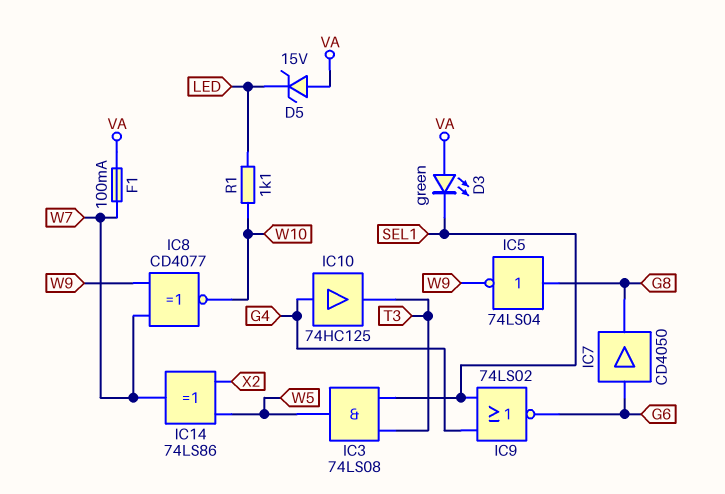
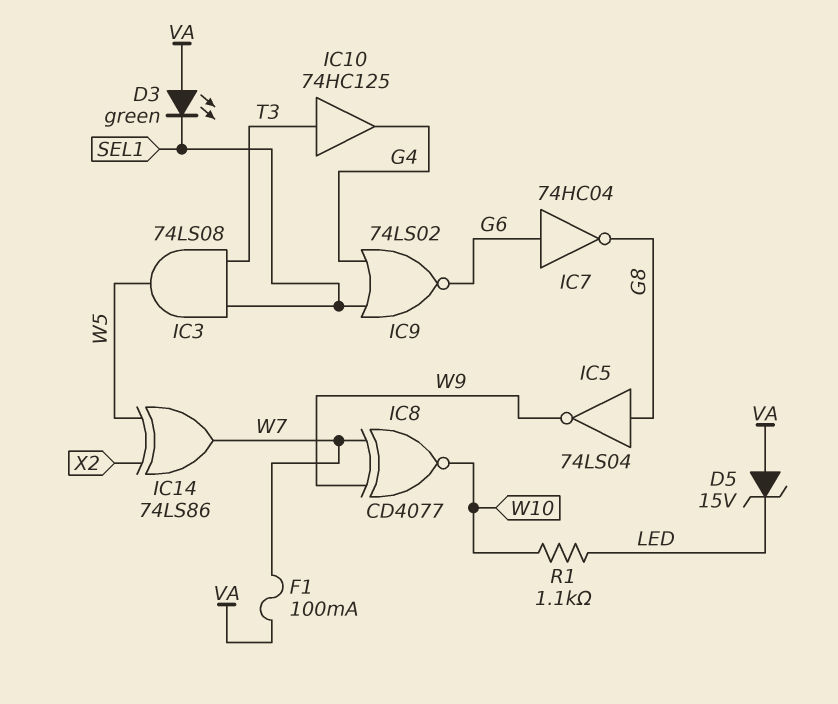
IC7: buffer CD4050 (in G6, out G8) -> NOT 74HC04 (in G6, out G8)
IC10: buffer 74HC125 (in G4, out T3) -> buffer 74HC125 (in T3, out G4)

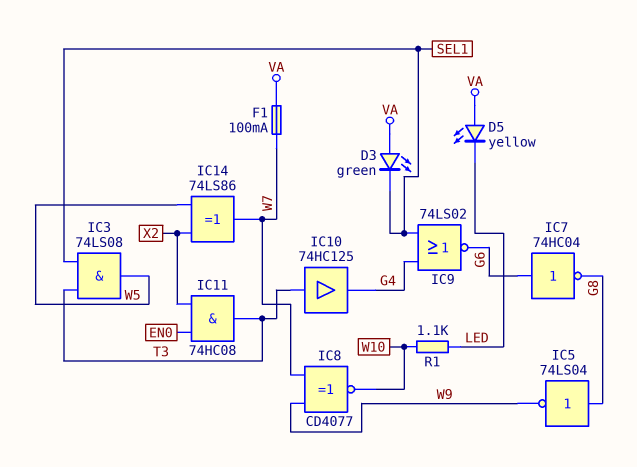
D5: zener 15V (A VA, K LED) -> LED yellow (A VA, K LED)
IC11: none -> AND 74HC08 (in EN0, in X2, out T3)

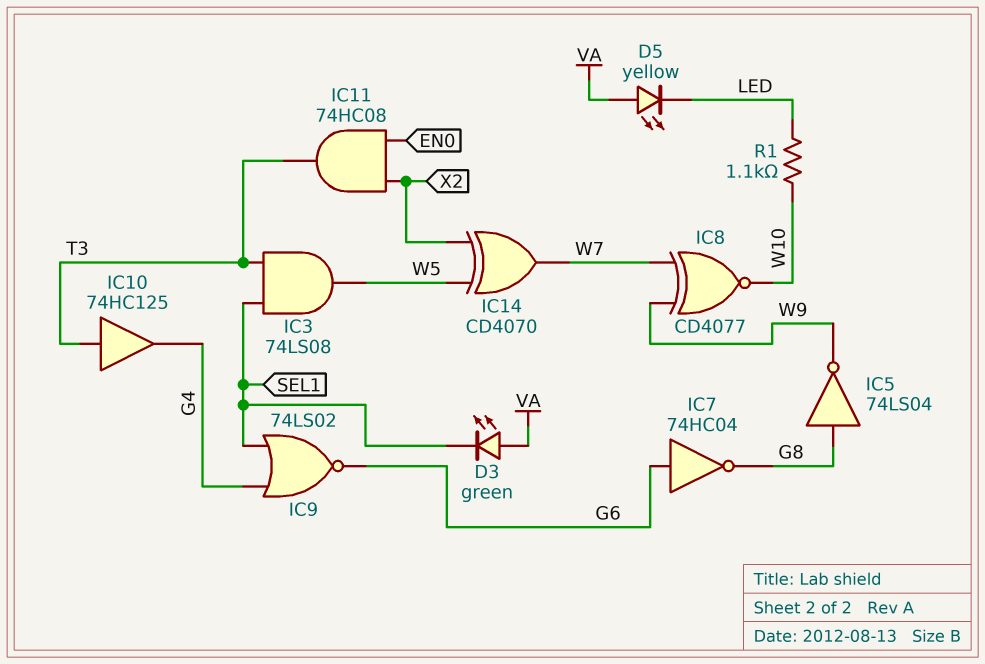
F1: 100mA (VA, W7) -> none
IC14: XOR 74LS86 (in W5, in X2, out W7) -> XOR CD4070 (in W5, in X2, out W7)

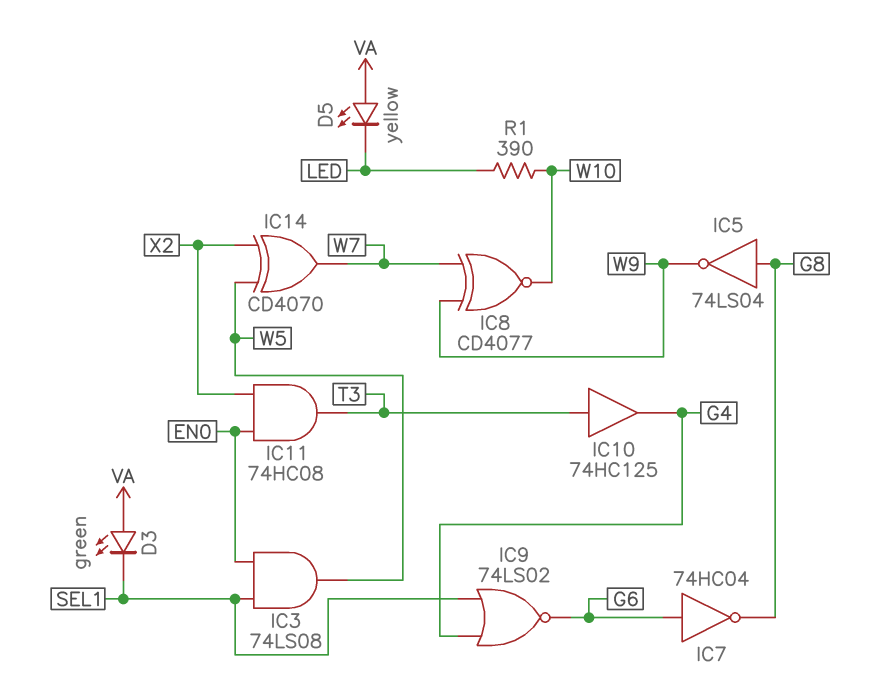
IC3: AND 74LS08 (in SEL1, in T3, out W5) -> AND 74LS08 (in EN0, in SEL1, out W5)
R1: 1.1k (LED, W10) -> 390 (LED, W10)

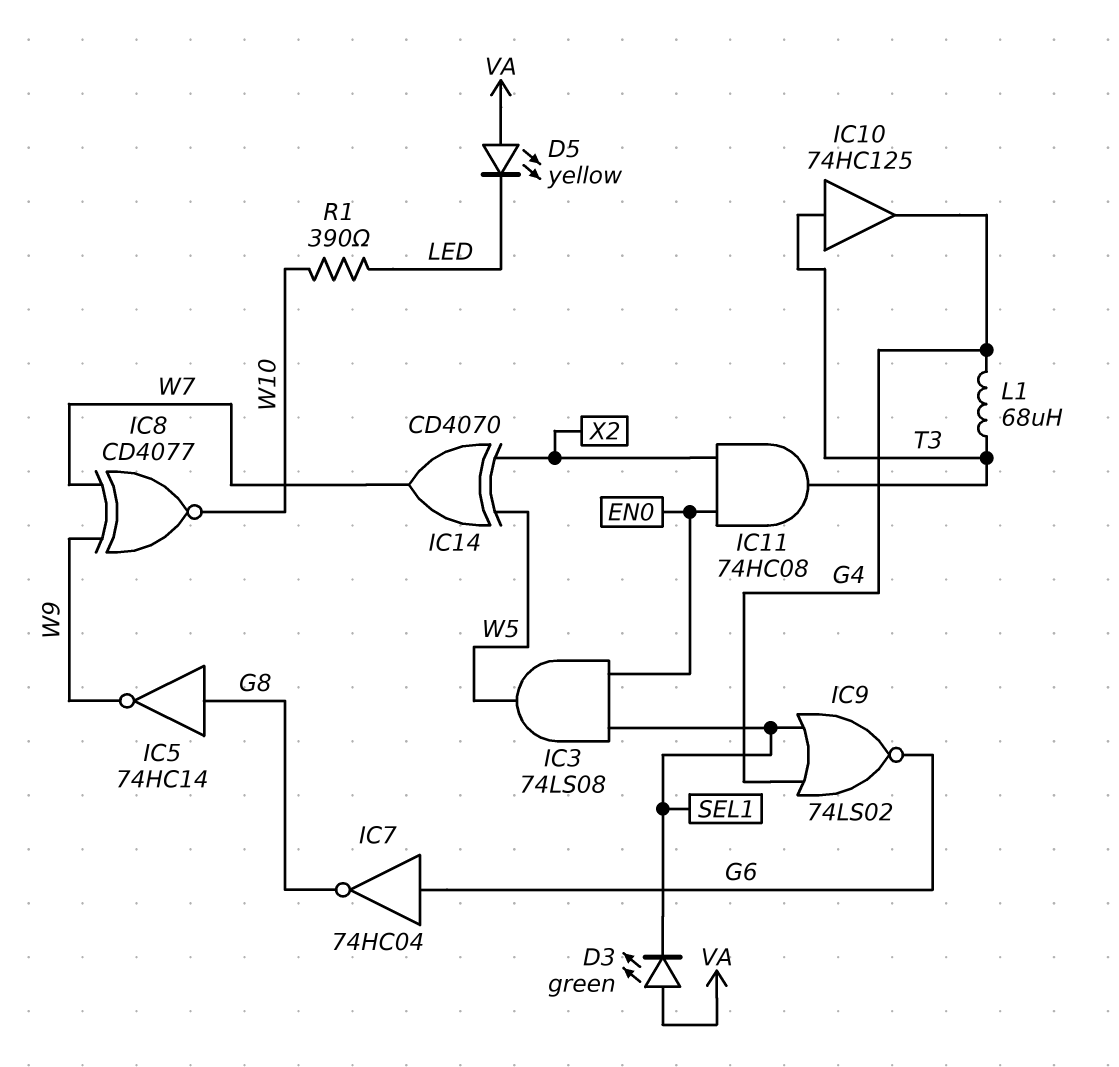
IC5: NOT 74LS04 (in G8, out W9) -> NOT 74HC14 (in G8, out W9)
L1: none -> 68uH (G4, T3)

